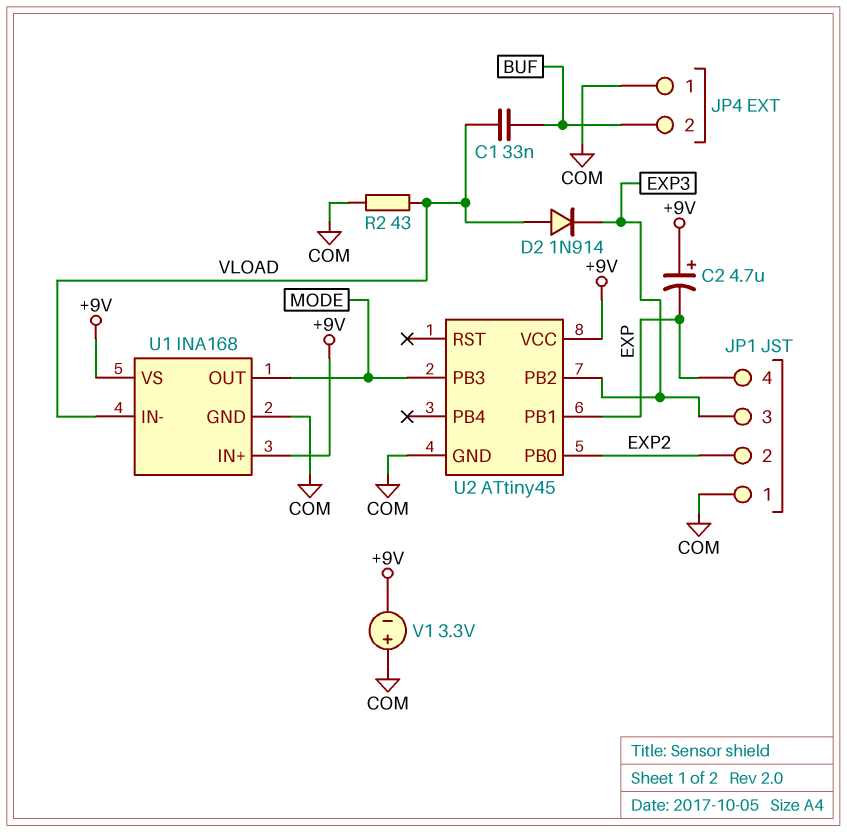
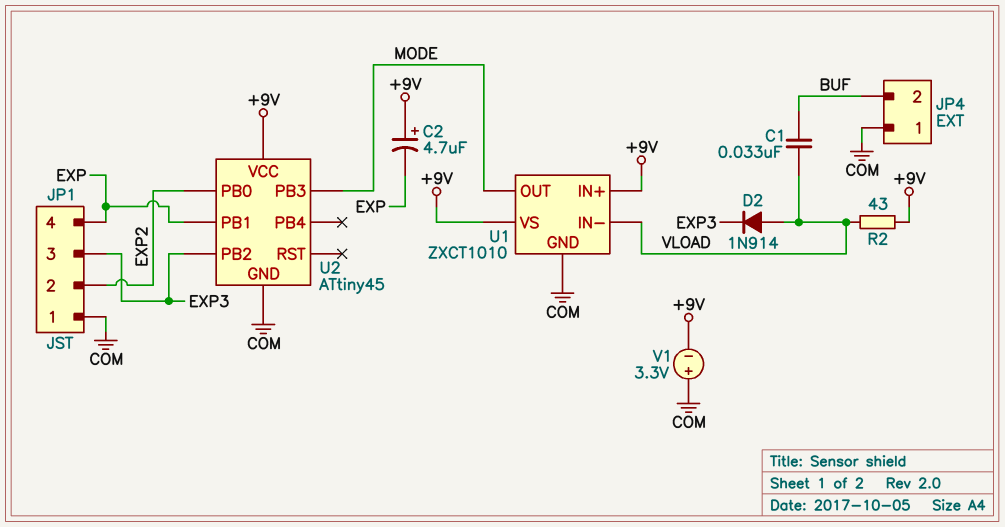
R2: 43 (COM, VLOAD) -> 43 (+9V, VLOAD)
U1: INA168 -> ZXCT1010

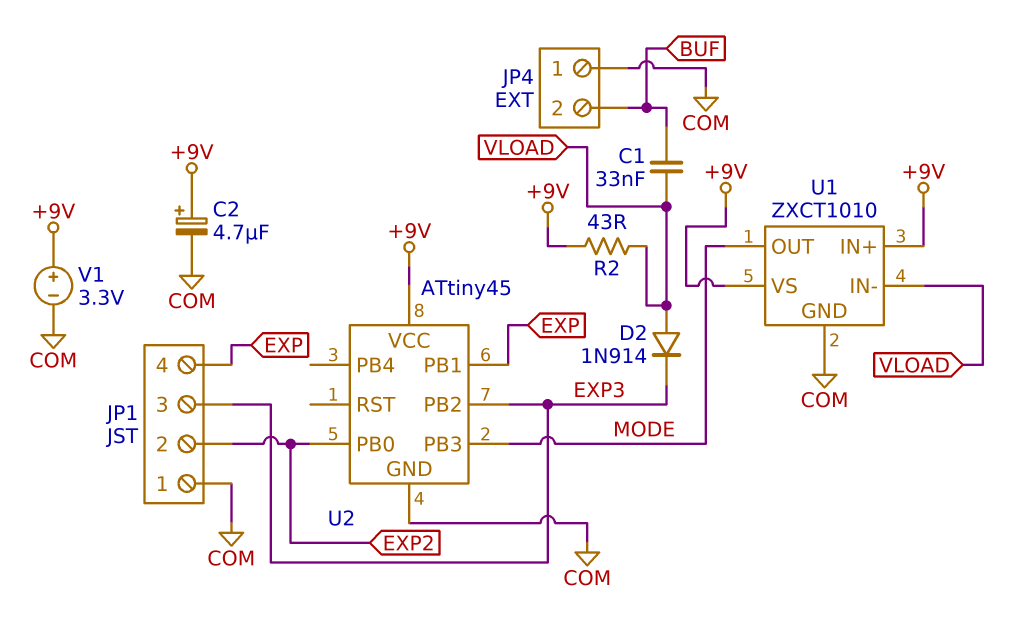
C2: 4.7uF (plus +9V, minus EXP) -> 4.7uF (plus +9V, minus COM)
V1: 3.3V (plus COM, minus +9V) -> 3.3V (plus +9V, minus COM)

